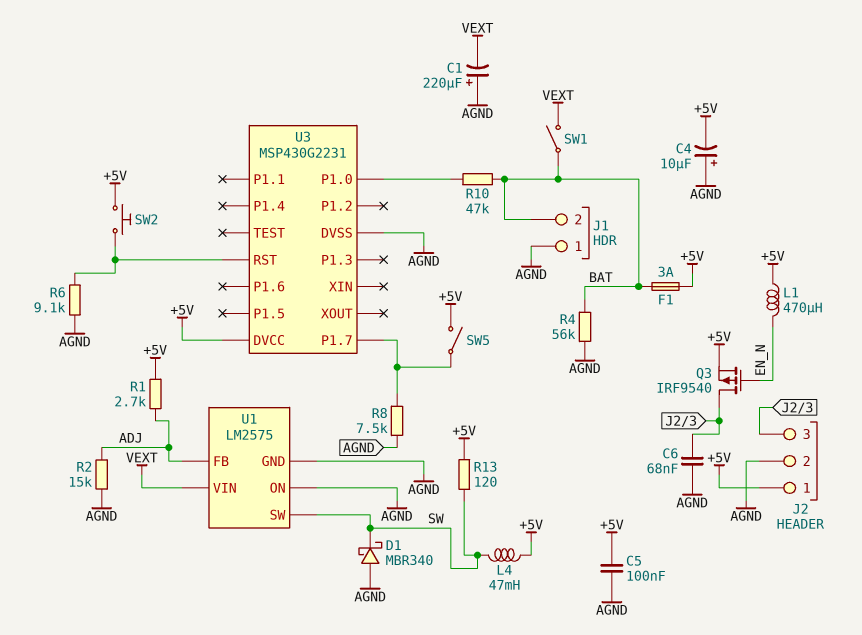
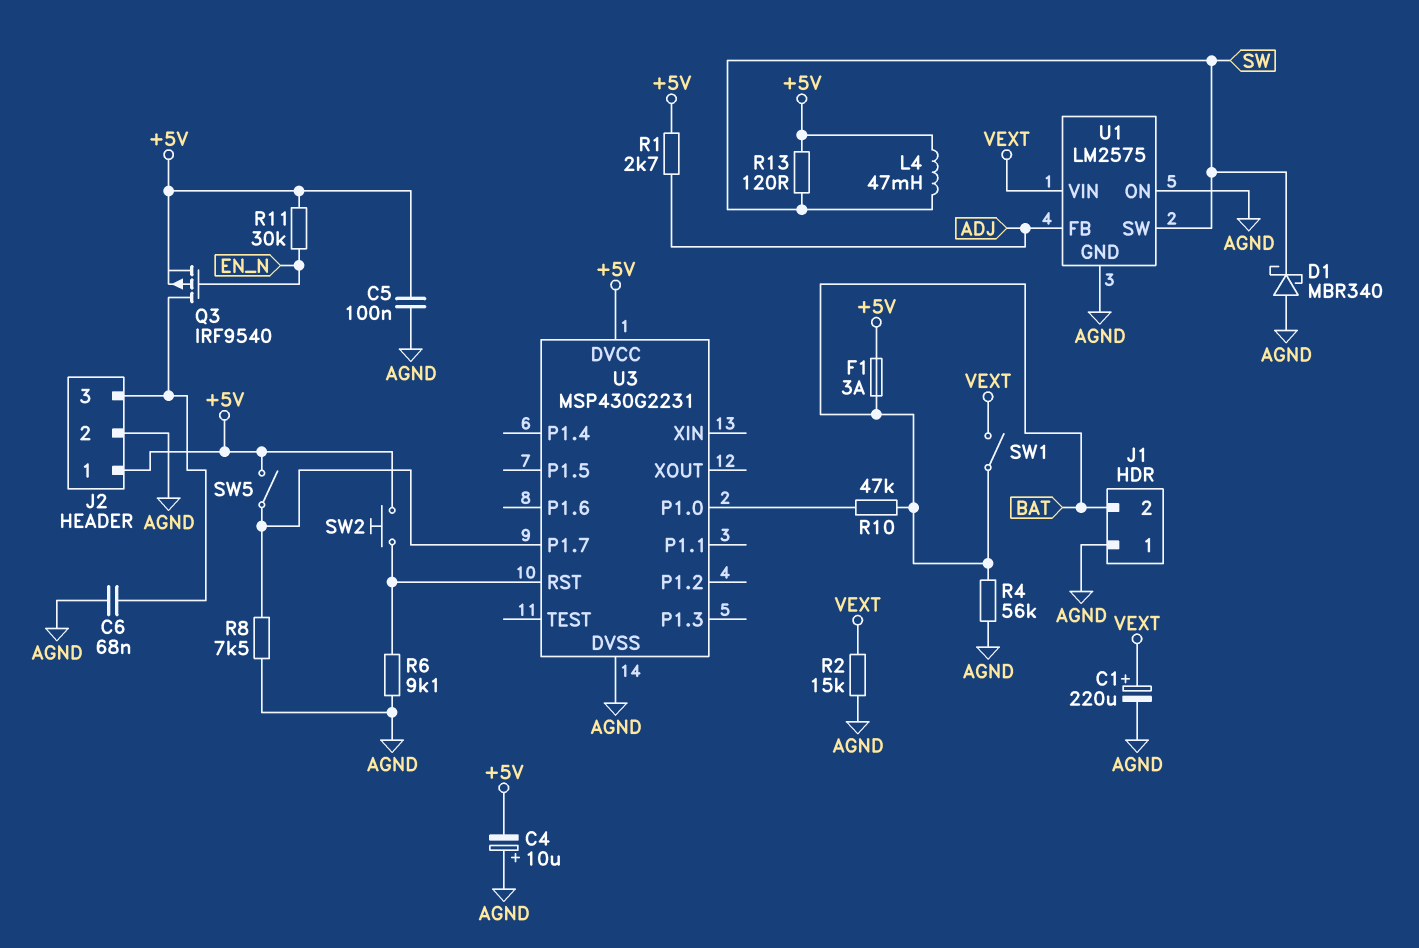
C1: 220uF (plus AGND, minus VEXT) -> 220uF (plus VEXT, minus AGND)
L1: 470uH (+5V, EN_N) -> none
R2: 15k (ADJ, AGND) -> 15k (AGND, VEXT)
R11: none -> 30k (+5V, EN_N)

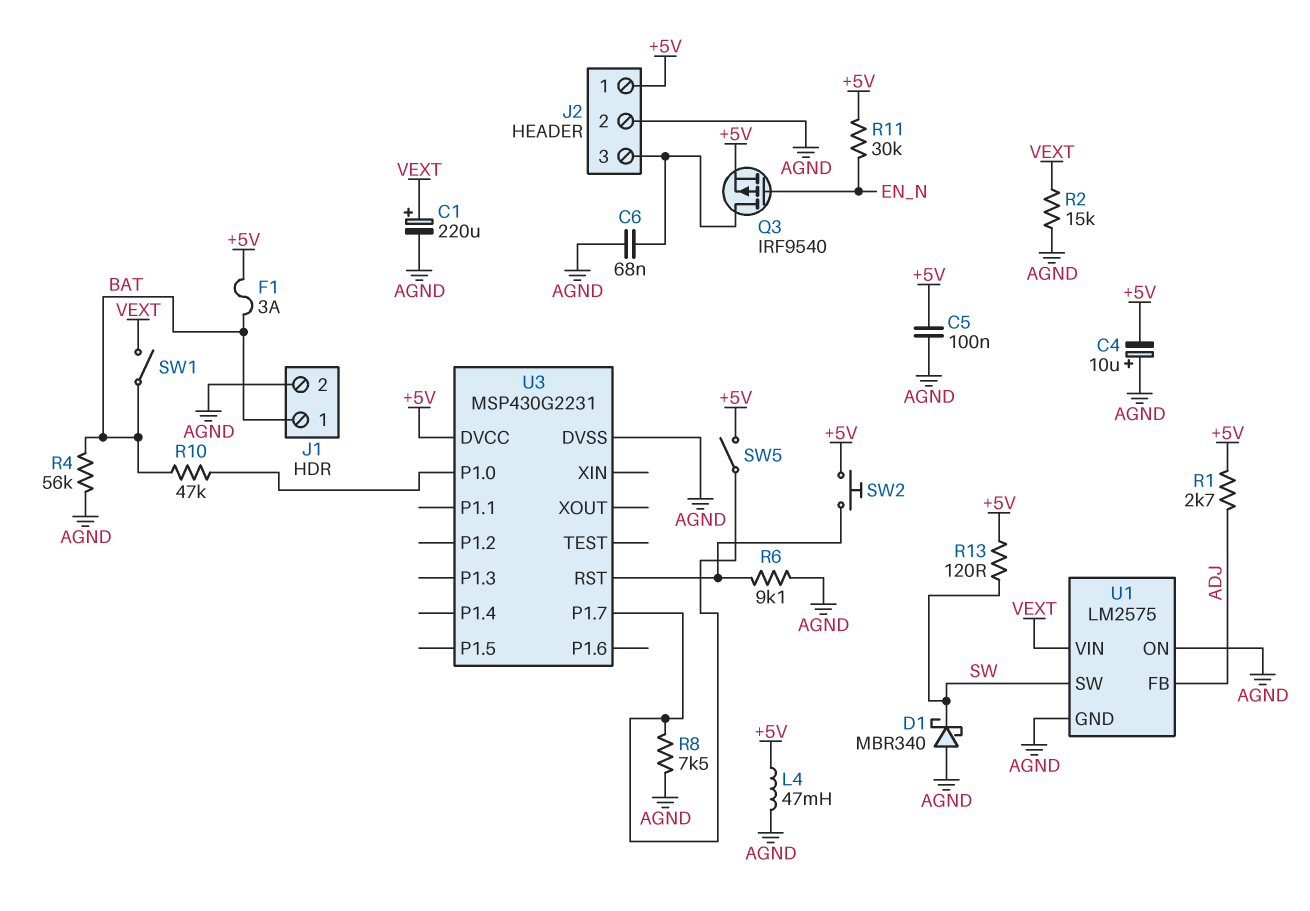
J1 pin 1: AGND -> BAT
J1 pin 2: BAT -> AGND
L4: 47mH (+5V, SW) -> 47mH (+5V, AGND)

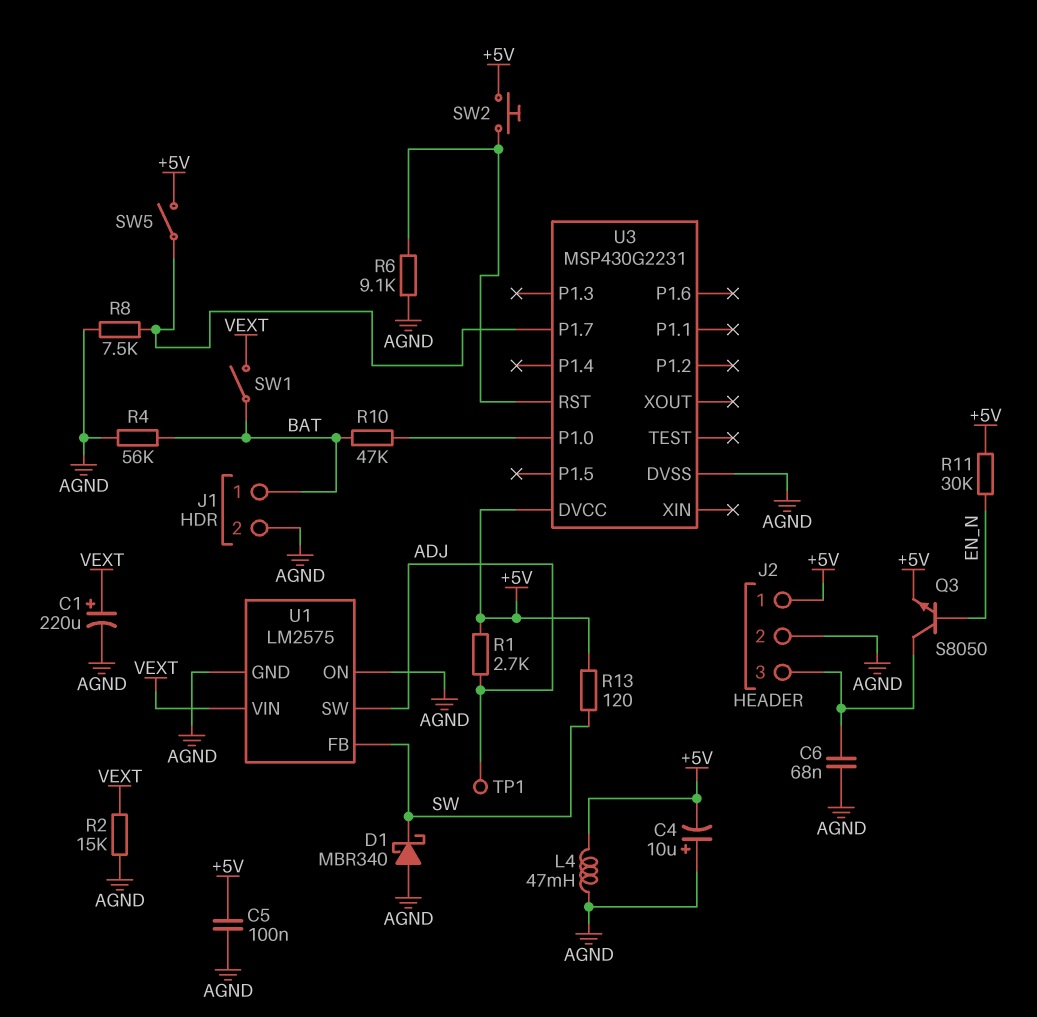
F1: 3A (+5V, BAT) -> none
Q3: PMOS IRF9540 (G EN_N, D J2/3, S +5V) -> NPN S8050 (B EN_N, C J2/3, E +5V)
TP1: none -> test point (ADJ)
U1 pin FB: ADJ -> SW
U1 pin SW: SW -> ADJ

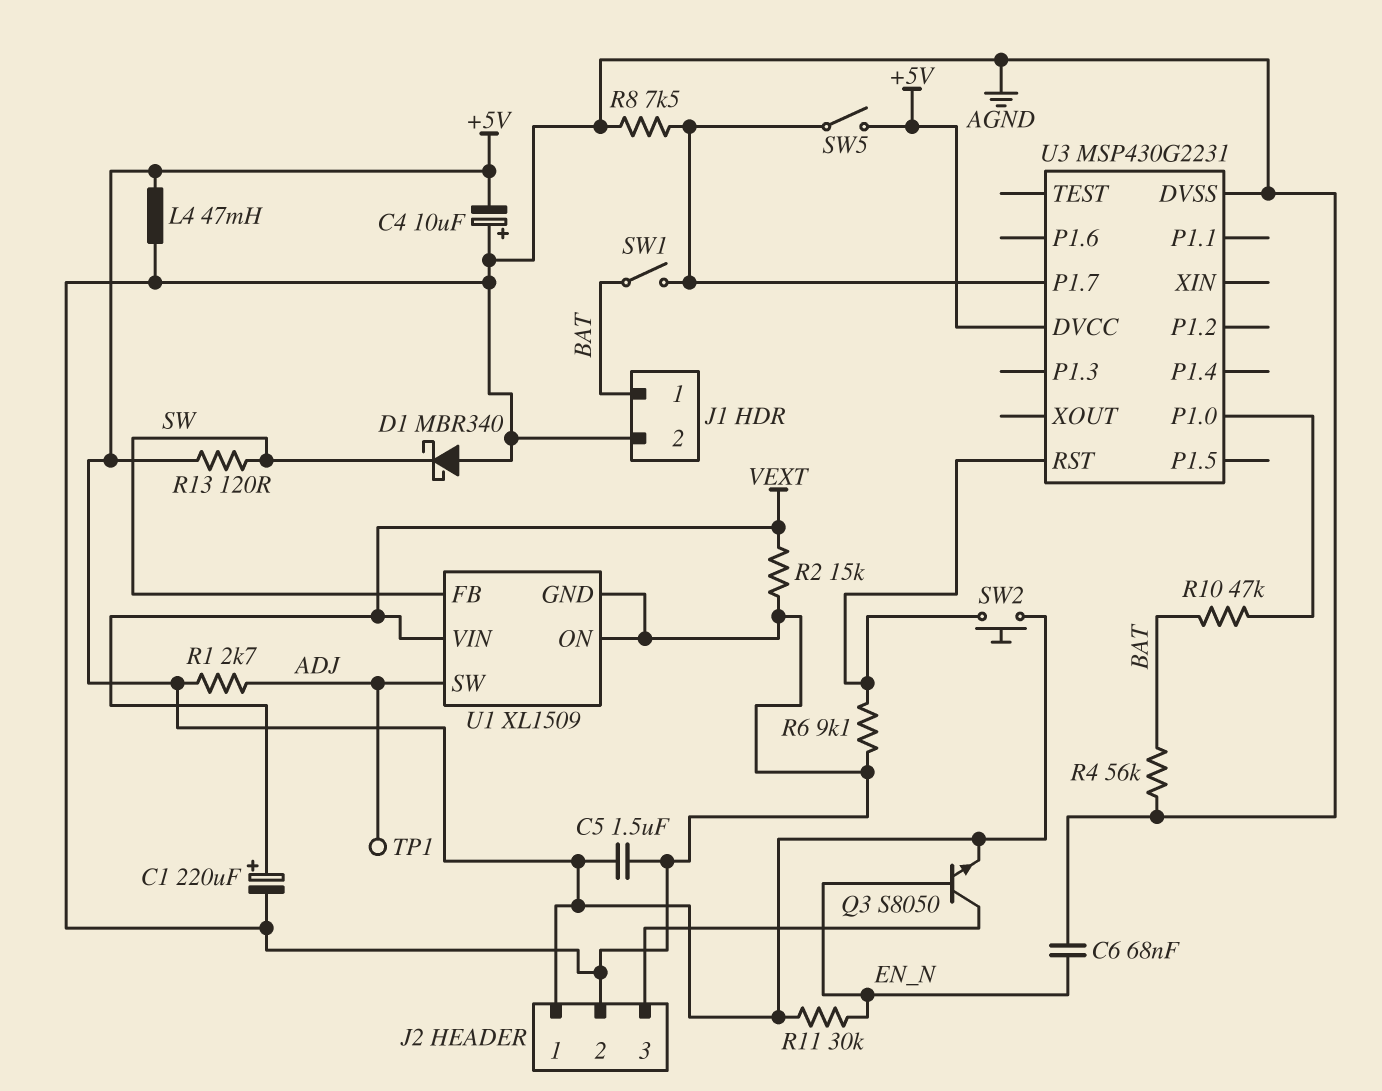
C5: 100nF (+5V, AGND) -> 1.5uF (+5V, AGND)
C6: 68nF (AGND, J2/3) -> 68nF (AGND, EN_N)
SW1: switch (BAT, VEXT) -> switch (BAT, U3/P1.7)
U1: LM2575 -> XL1509

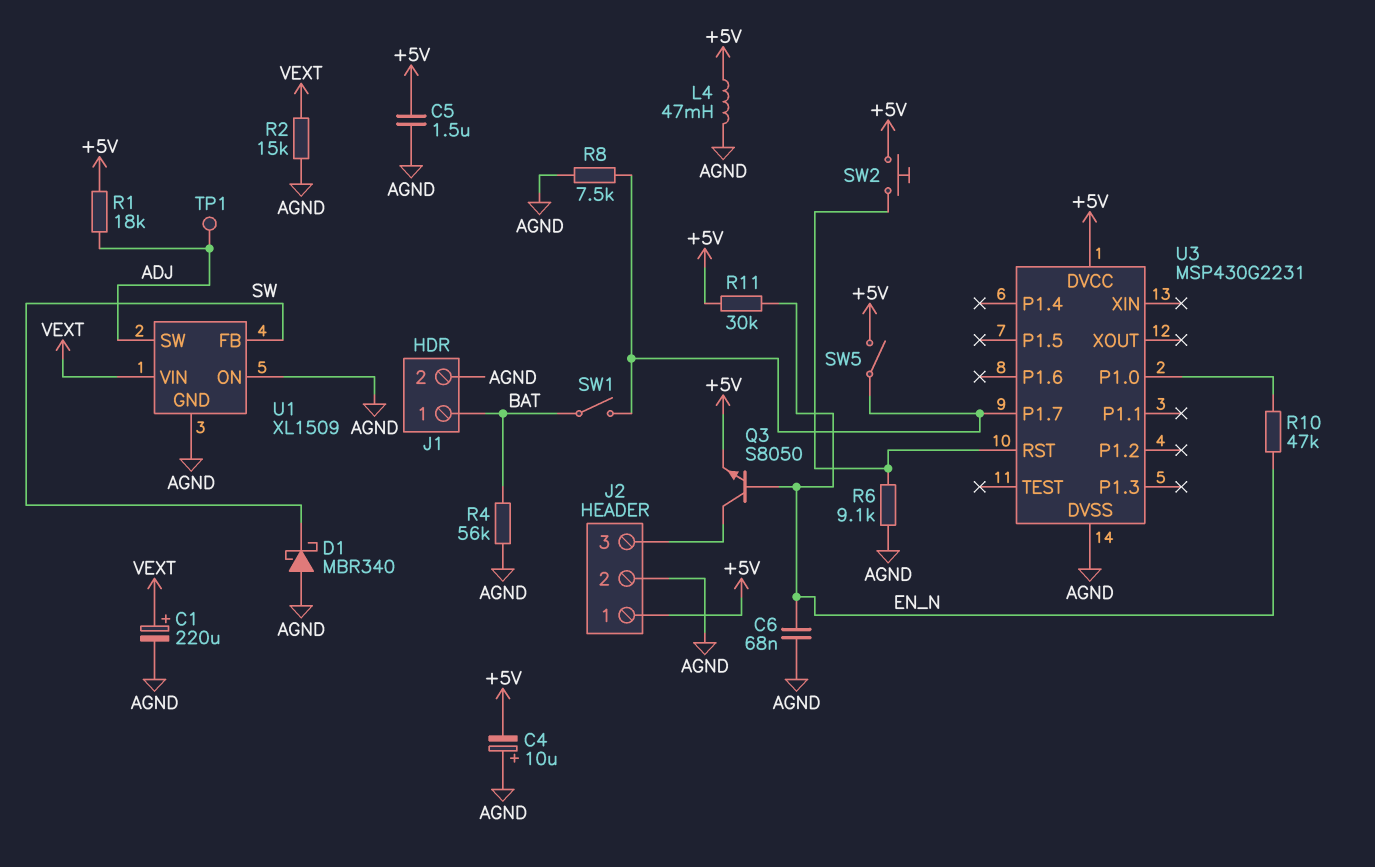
R1: 2.7k (+5V, ADJ) -> 18k (+5V, ADJ)
R10: 47k (BAT, U3/P1.0) -> 47k (EN_N, U3/P1.0)
R13: 120 (+5V, SW) -> none

